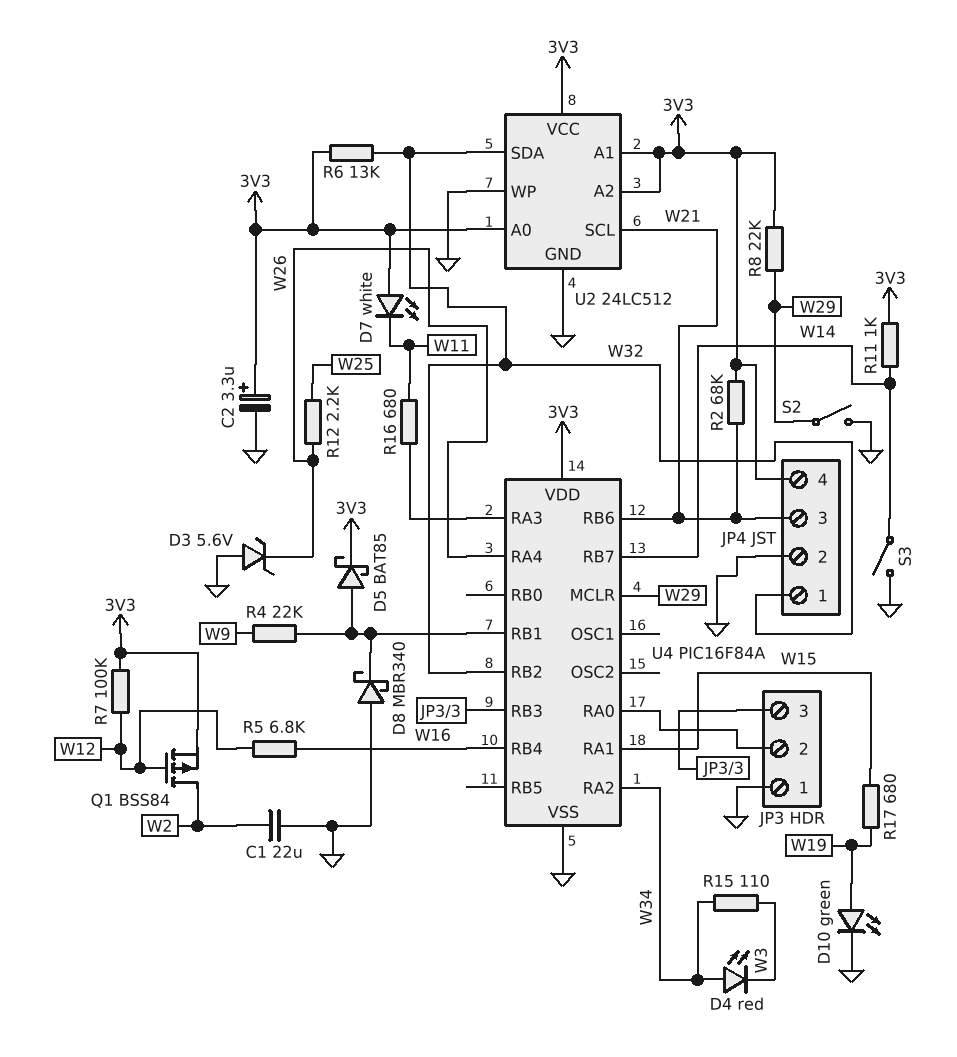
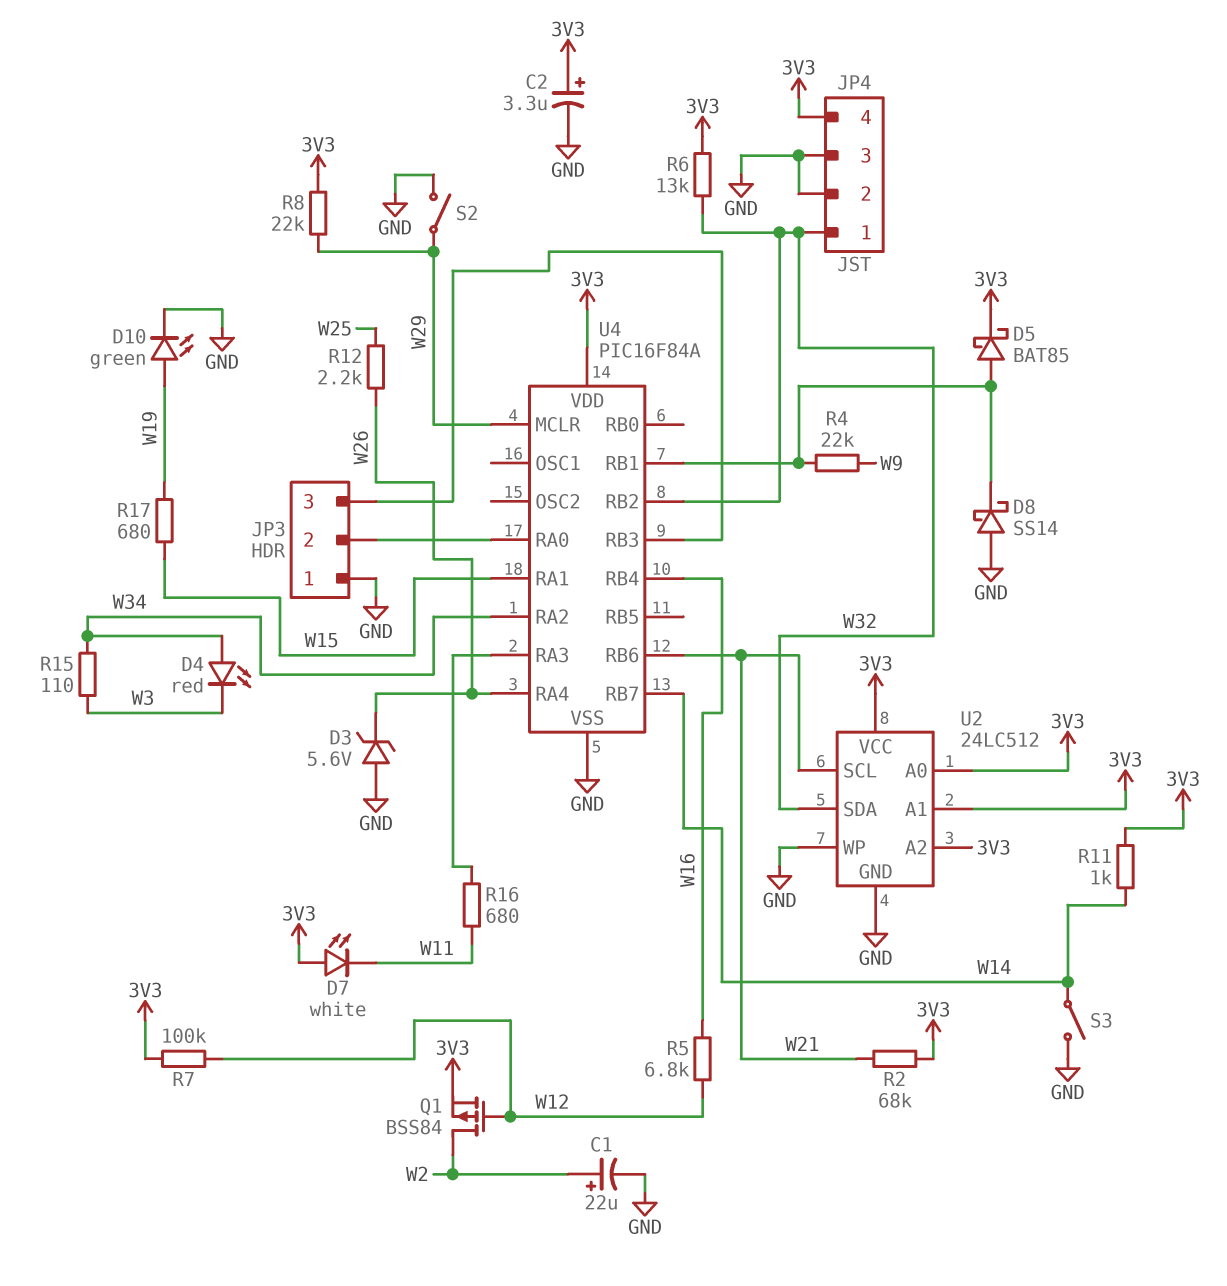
C1: 22uF (GND, W2) -> 22uF (plus W2, minus GND)
D8: schottky MBR340 (A GND, K U4/RB1) -> schottky SS14 (A GND, K U4/RB1)
JP4 pin 3: W21 -> GND

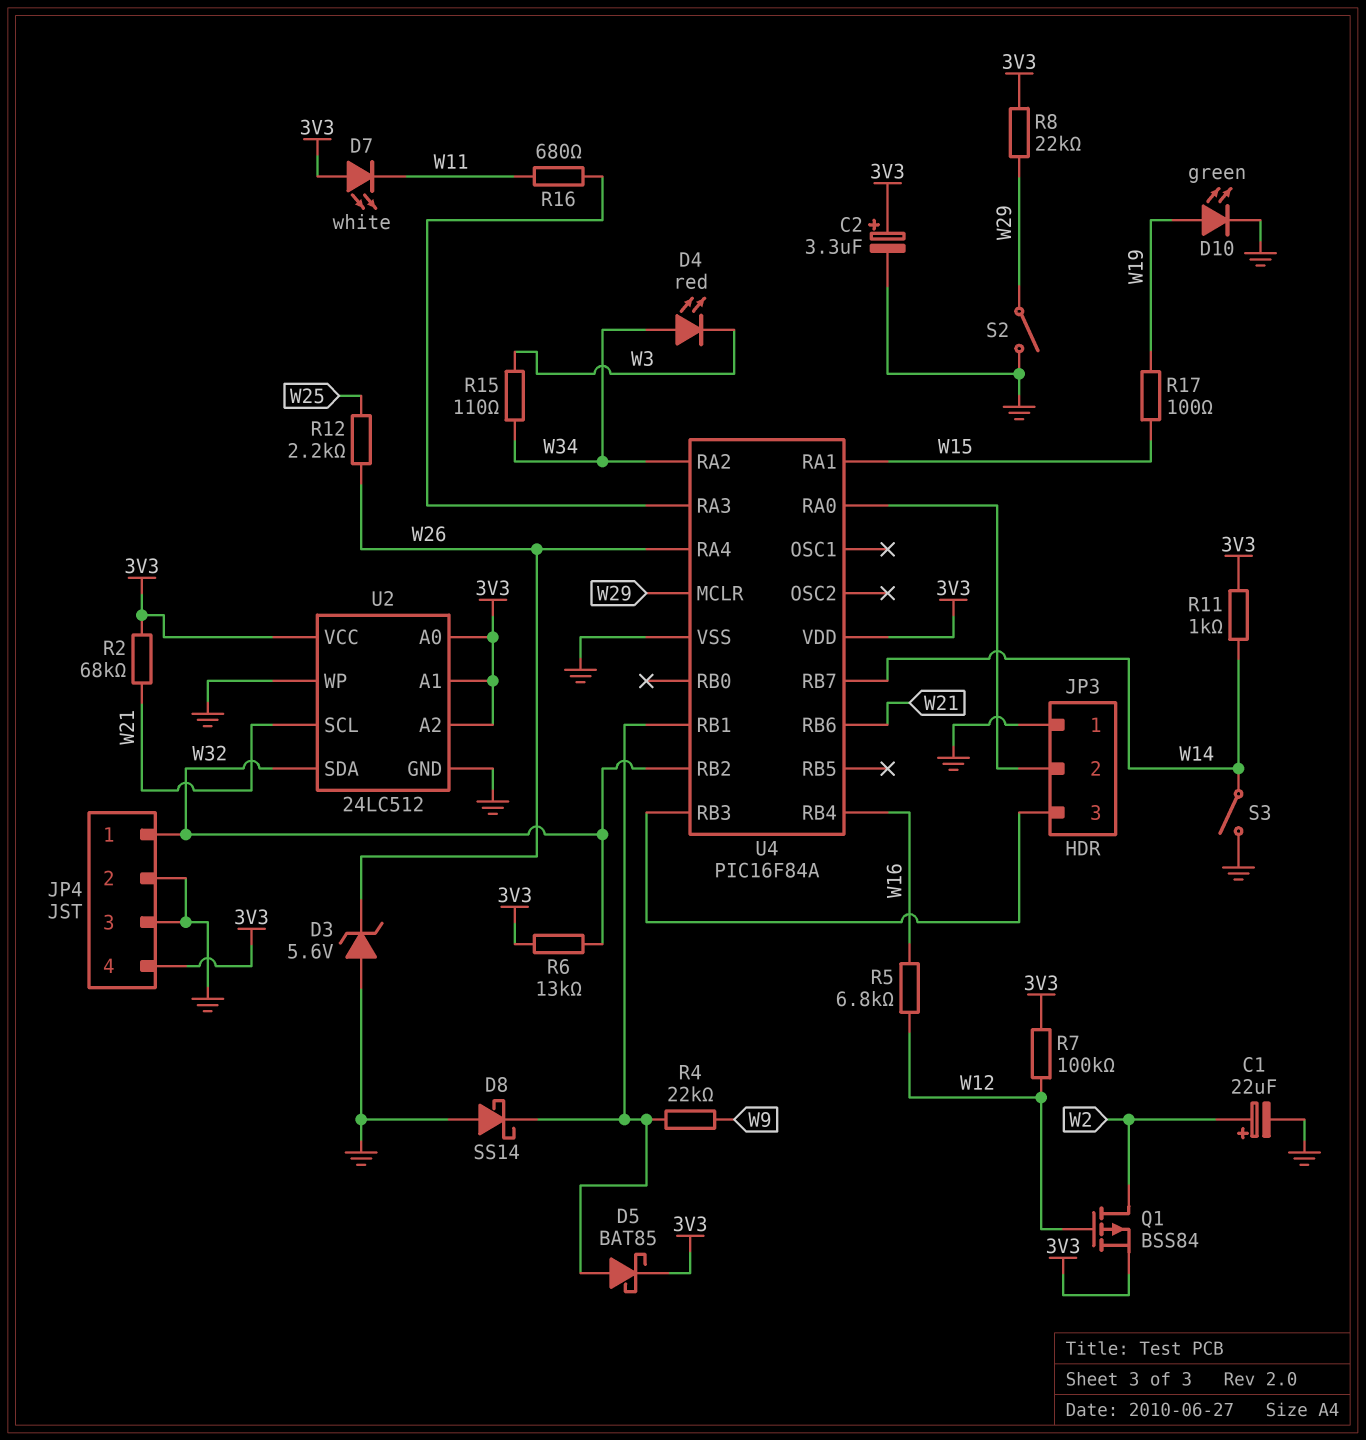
R17: 680 (W15, W19) -> 100 (W15, W19)

